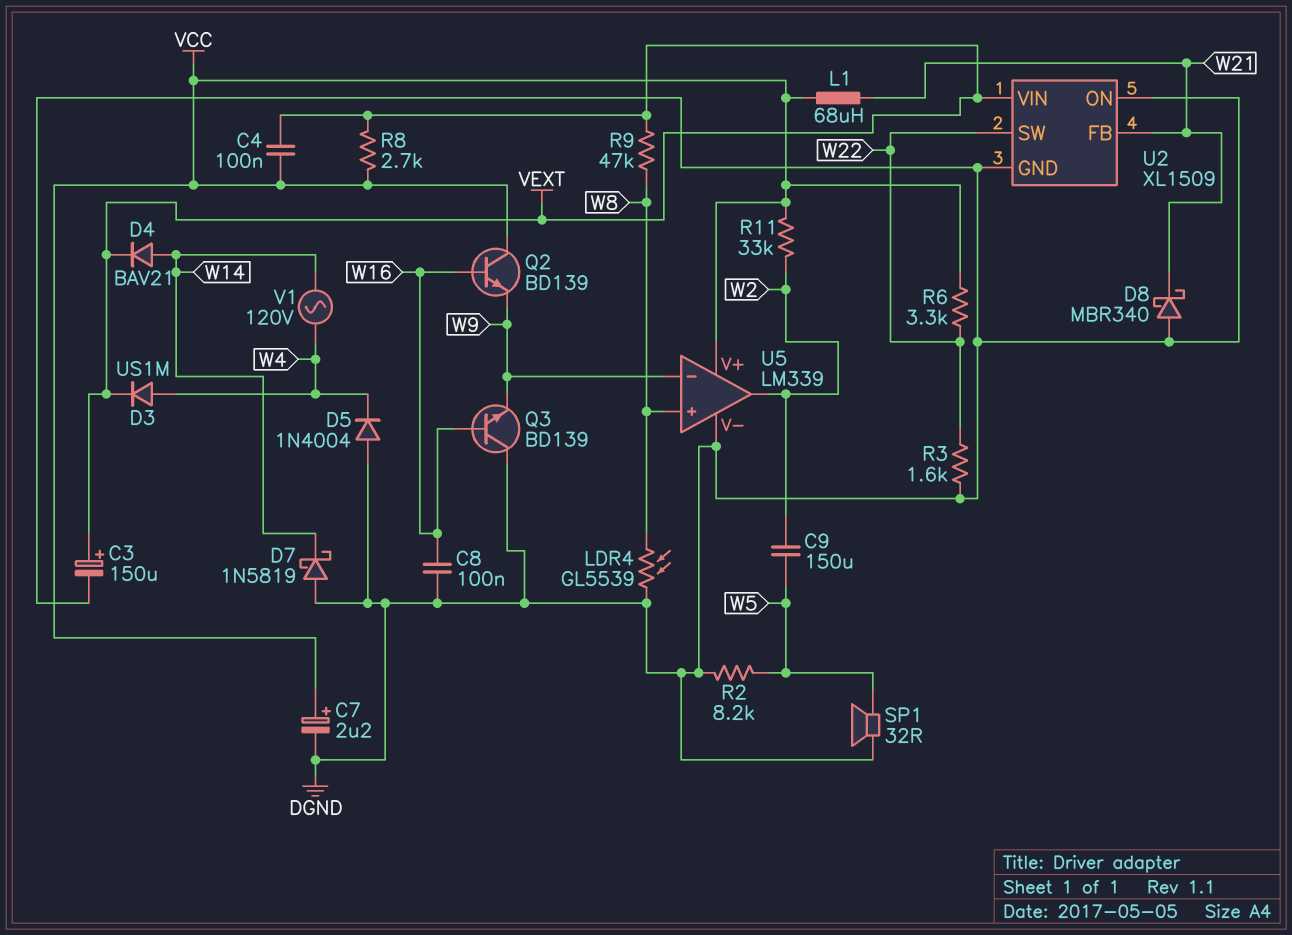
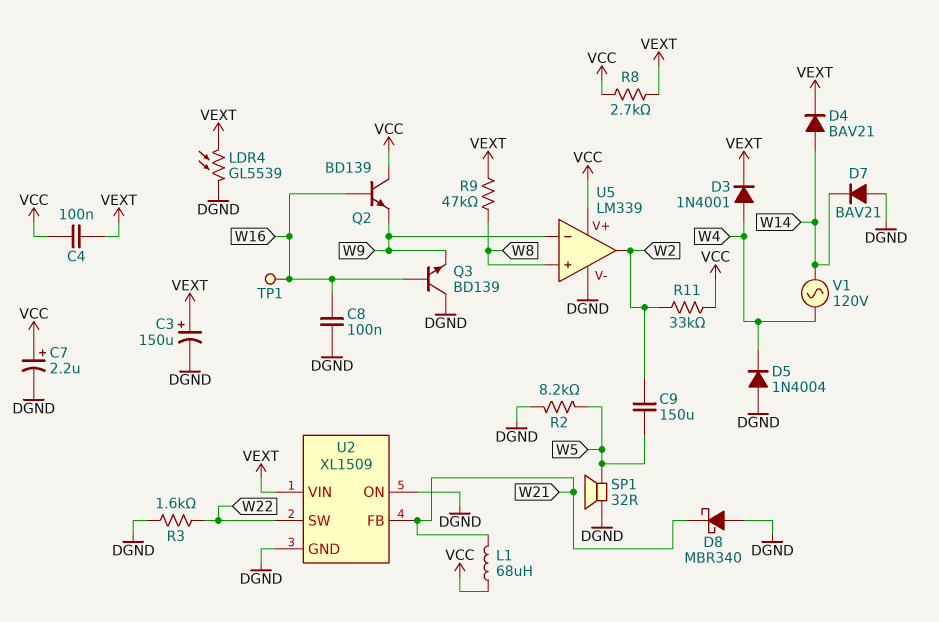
D3: diode US1M (A W4, K VEXT) -> diode 1N4001 (A W4, K VEXT)
D7: schottky 1N5819 (A DGND, K W14) -> diode BAV21 (A DGND, K W14)
LDR4: GL5539 (DGND, W8) -> GL5539 (DGND, VEXT)
R6: 3.3k (VCC, W22) -> none
TP1: none -> test point (W16)

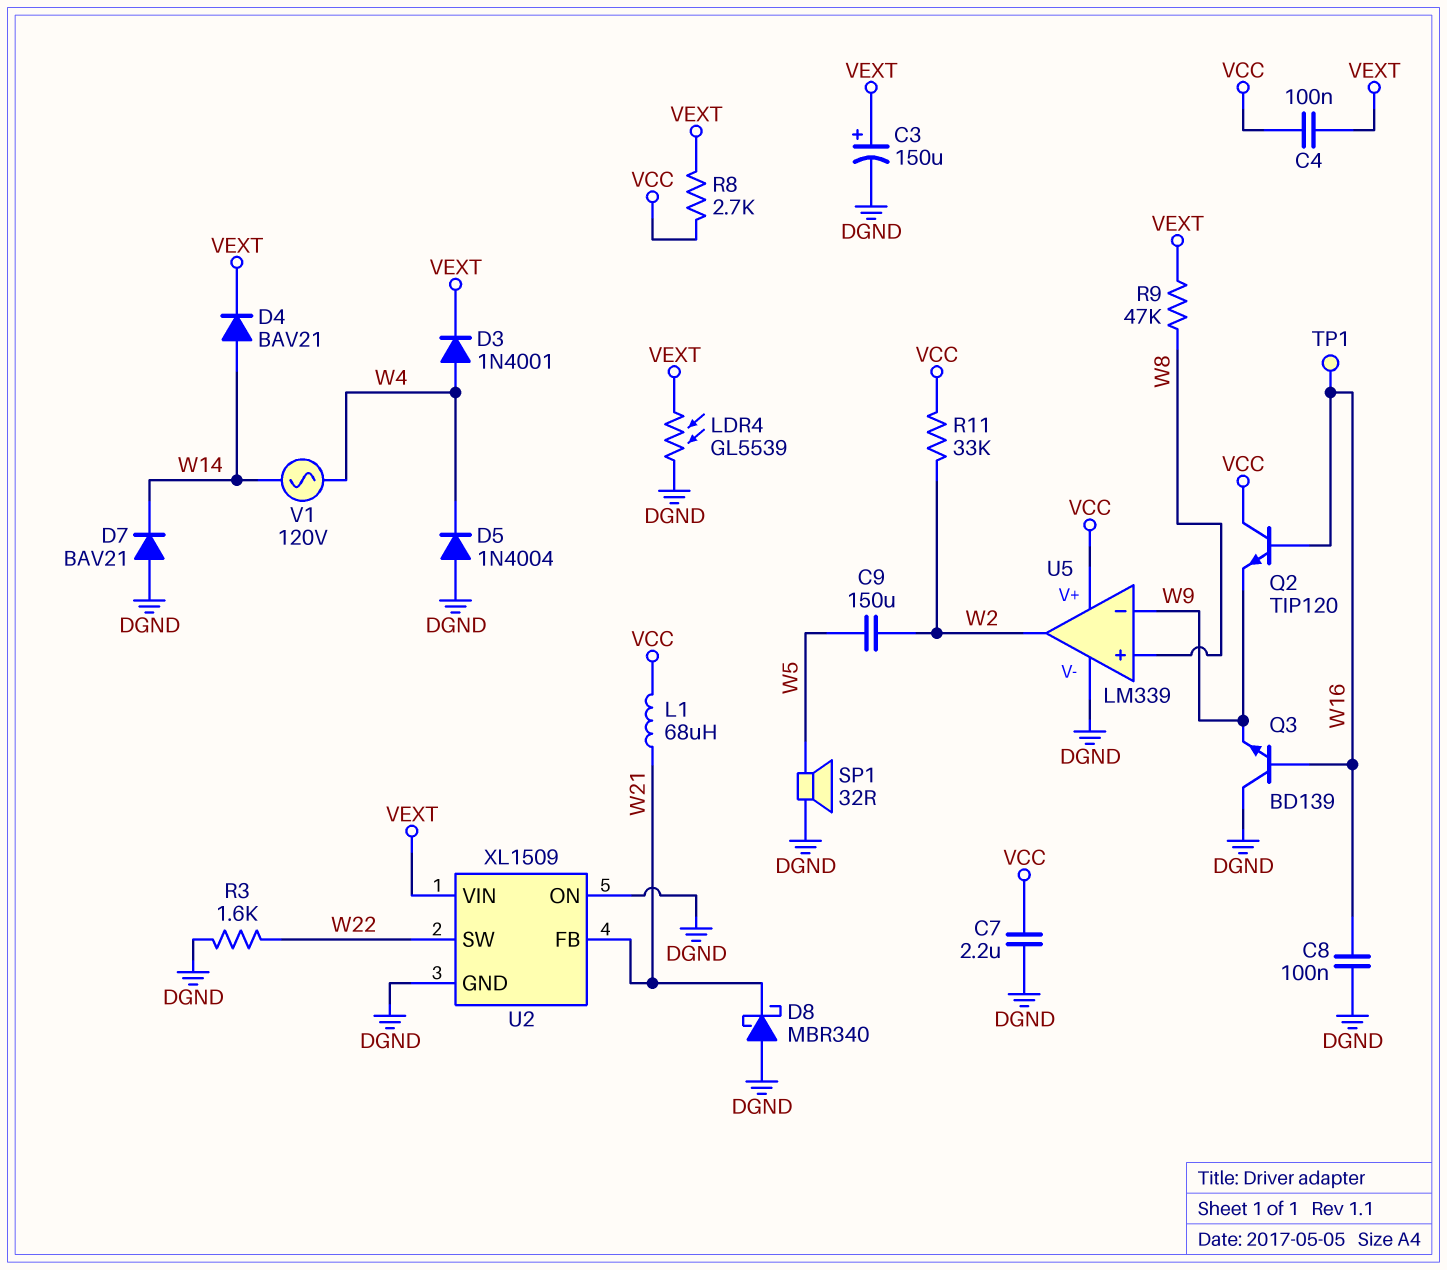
C7: 2.2uF (plus VCC, minus DGND) -> 2.2uF (DGND, VCC)
Q2: NPN BD139 (B W16, C VCC, E W9) -> NPN TIP120 (B W16, C VCC, E W9)
R2: 8.2k (DGND, W5) -> none

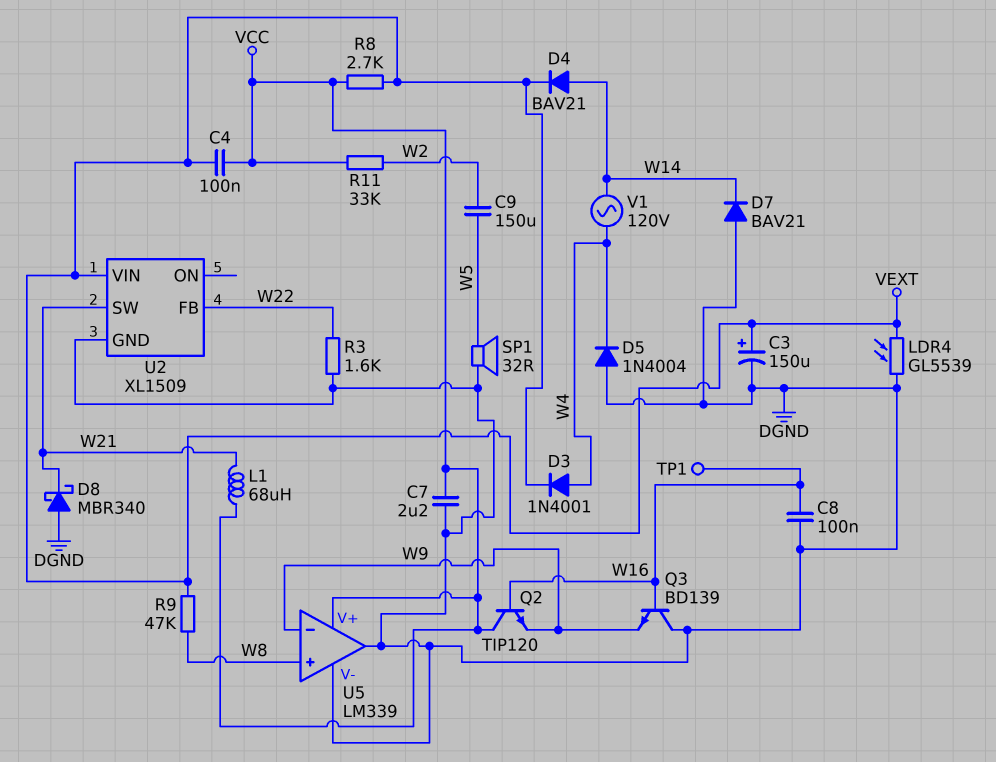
U2 pin FB: W21 -> W22
U2 pin ON: DGND -> none
U2 pin SW: W22 -> W21
U5 pin out: W2 -> DGND

